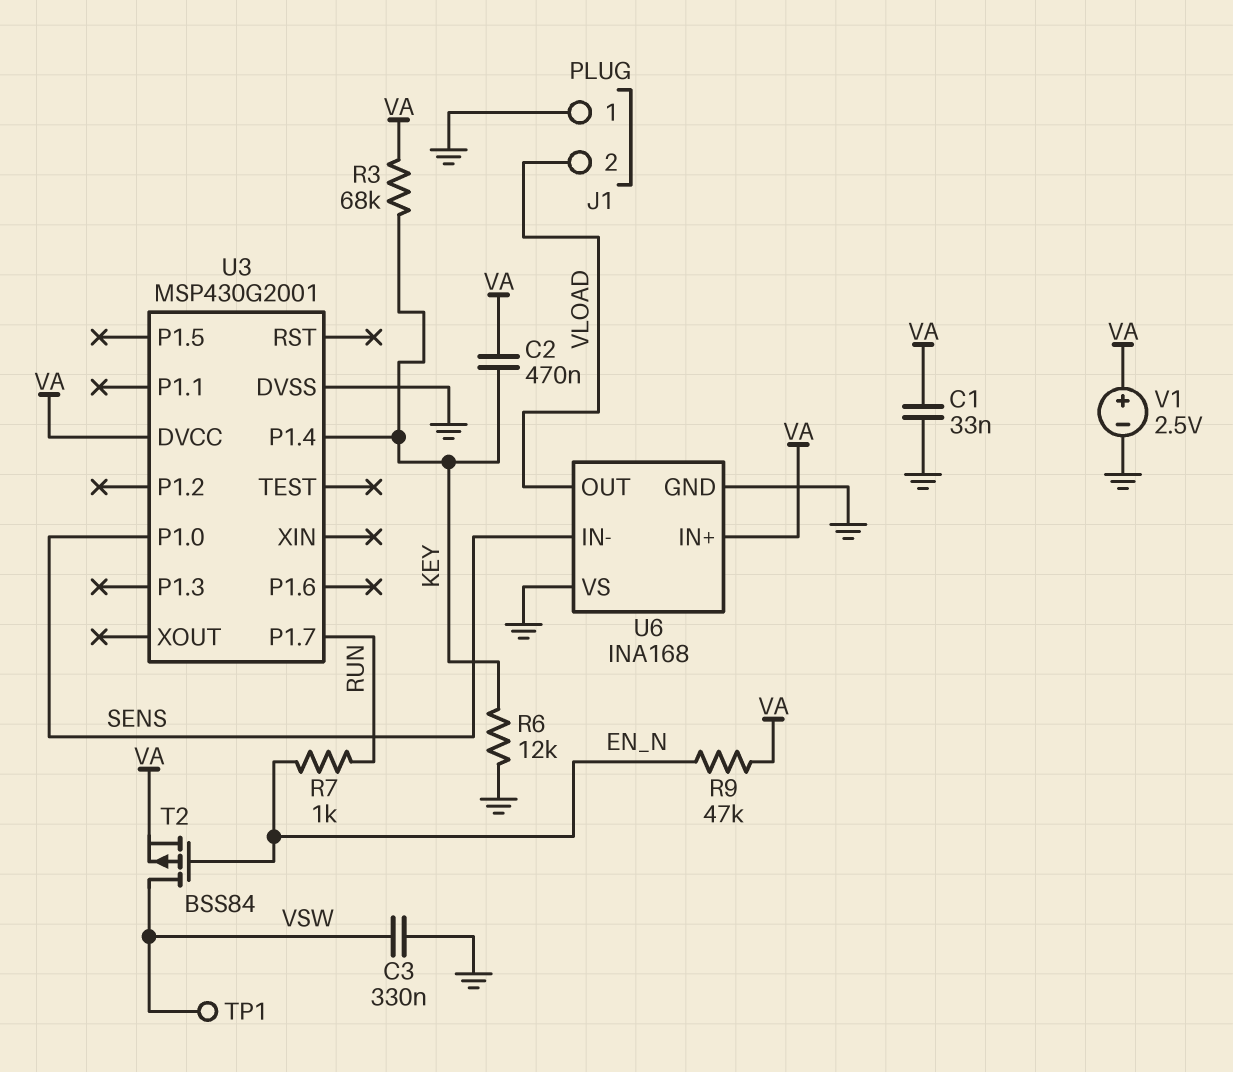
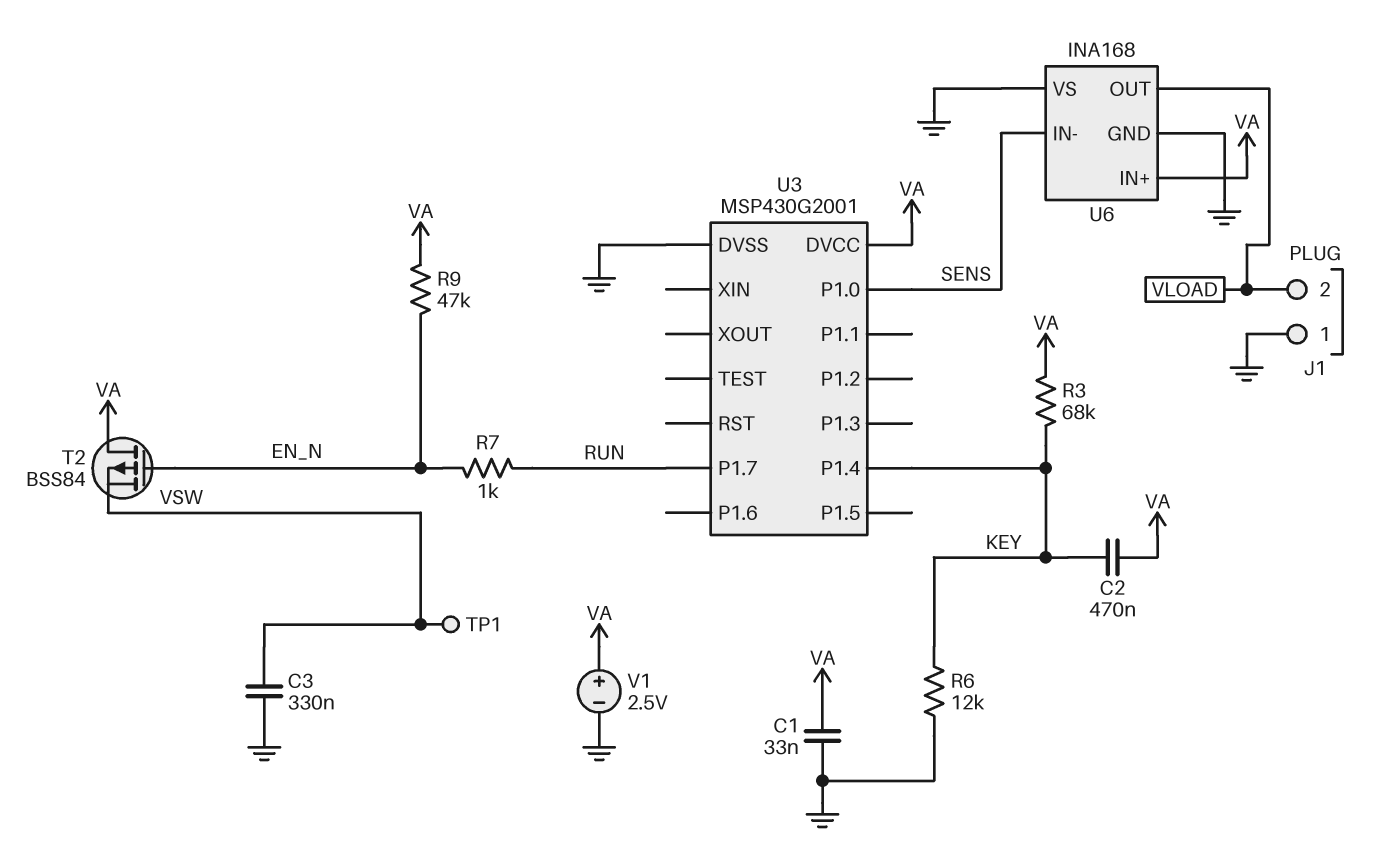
T2: PMOS BSS84 (G EN_N, D VSW, S VA) -> PMOS BSS84 (G EN_N, D VA, S VSW)

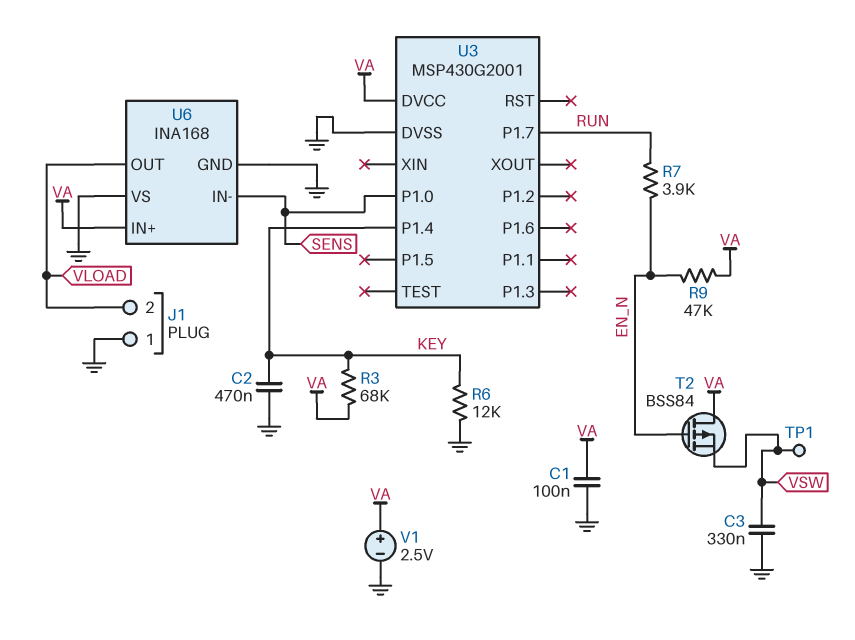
C1: 33nF (GND, VA) -> 100nF (GND, VA)
C2: 470nF (KEY, VA) -> 470nF (GND, KEY)
R7: 1k (EN_N, RUN) -> 3.9k (EN_N, RUN)

